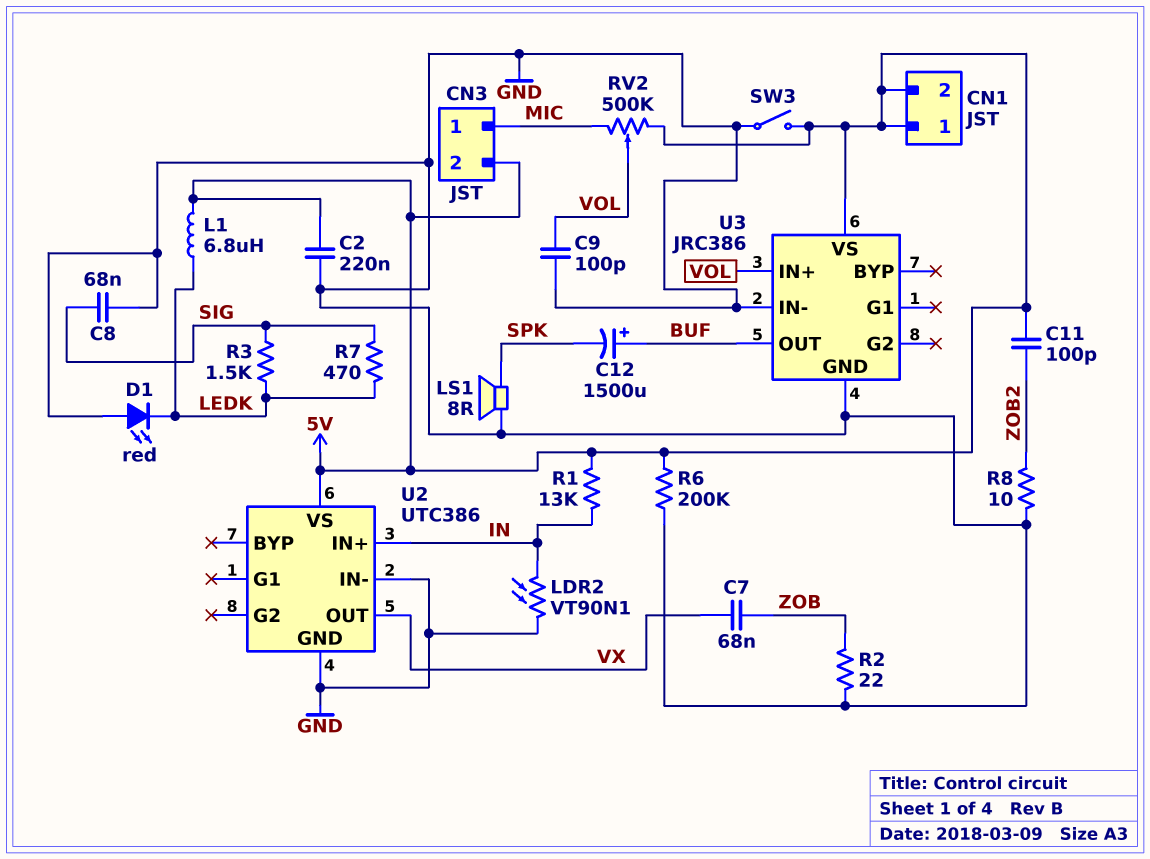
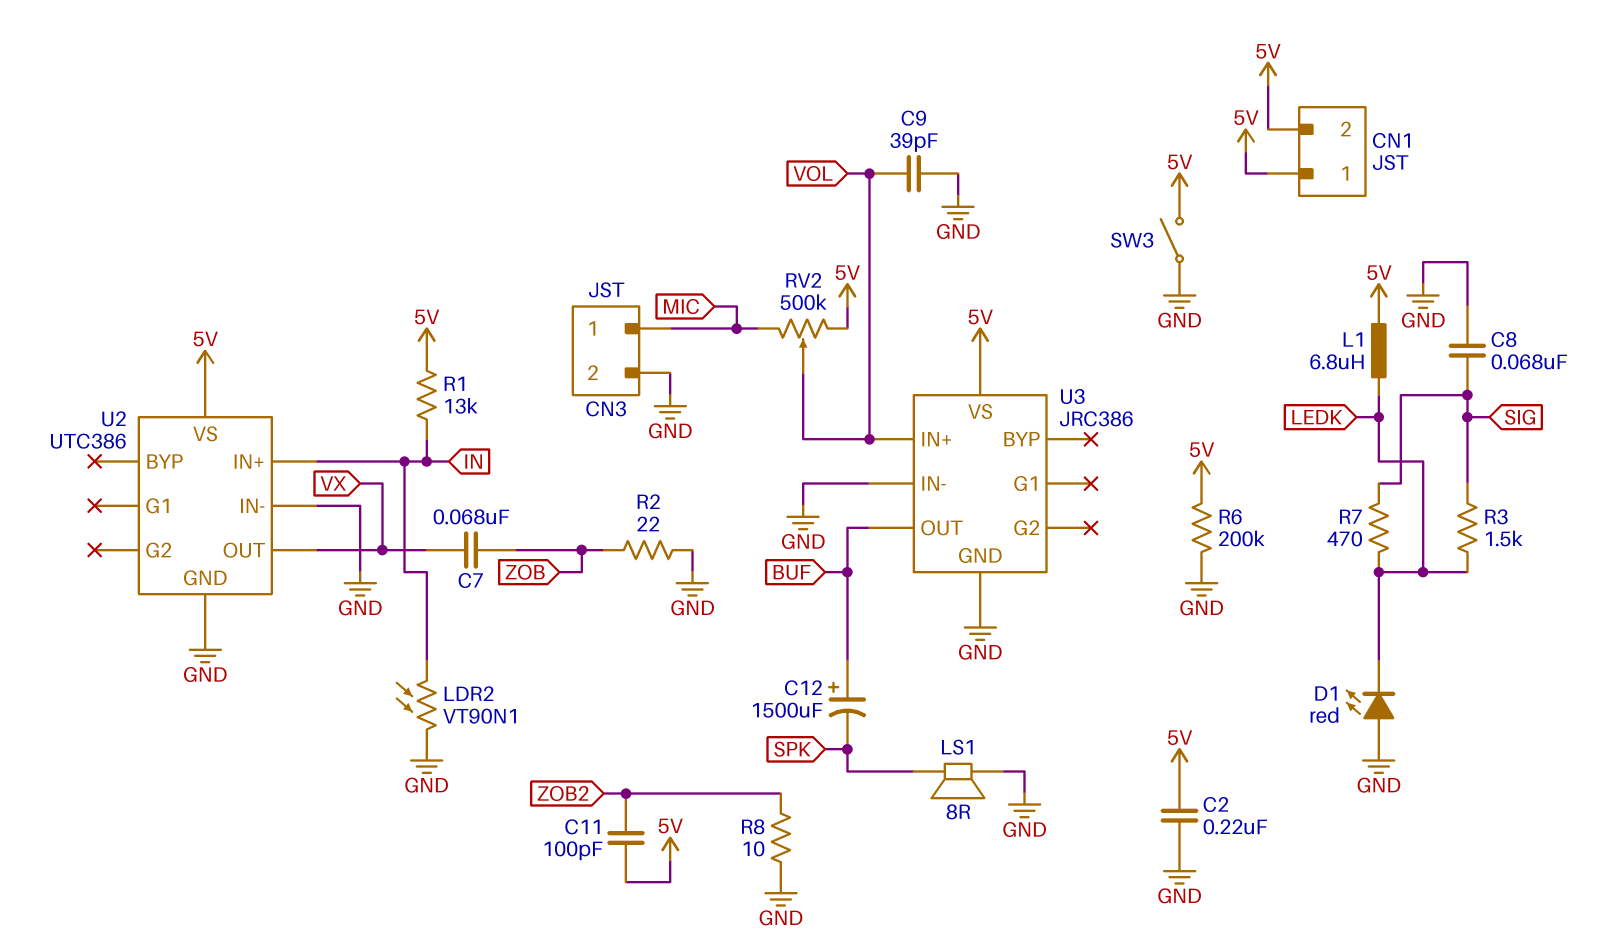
C9: 100pF (GND, VOL) -> 39pF (GND, VOL)
CN3 pin 2: 5V -> GND

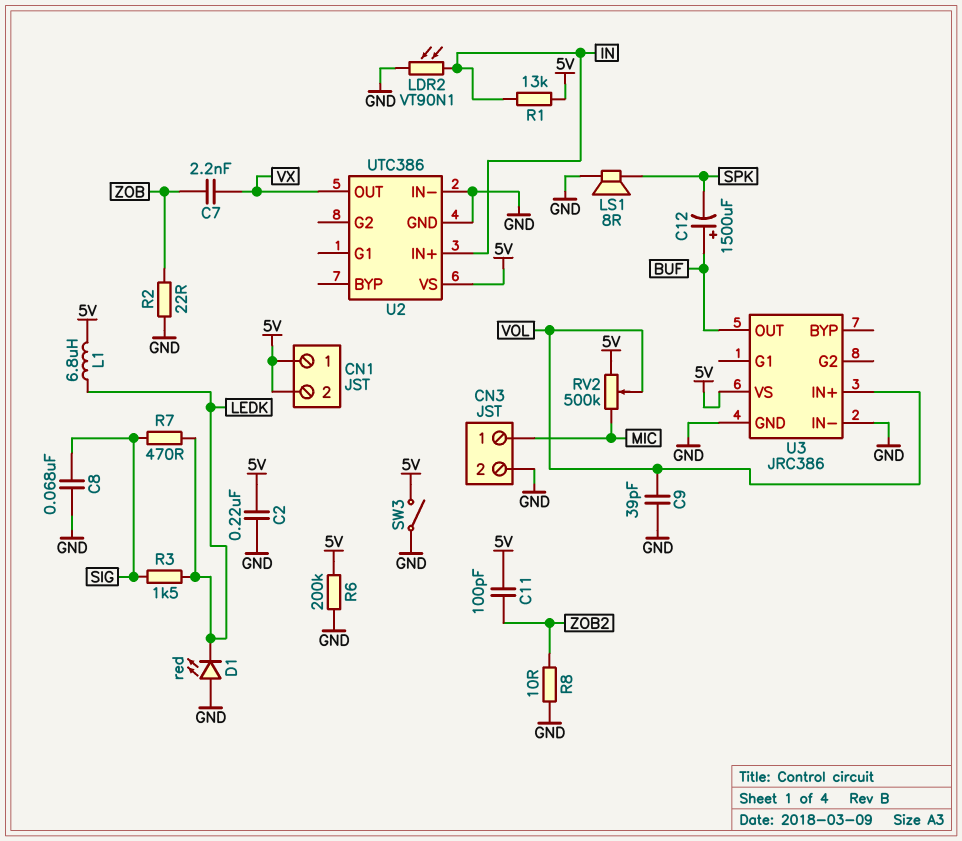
C7: 68nF (VX, ZOB) -> 2.2nF (VX, ZOB)

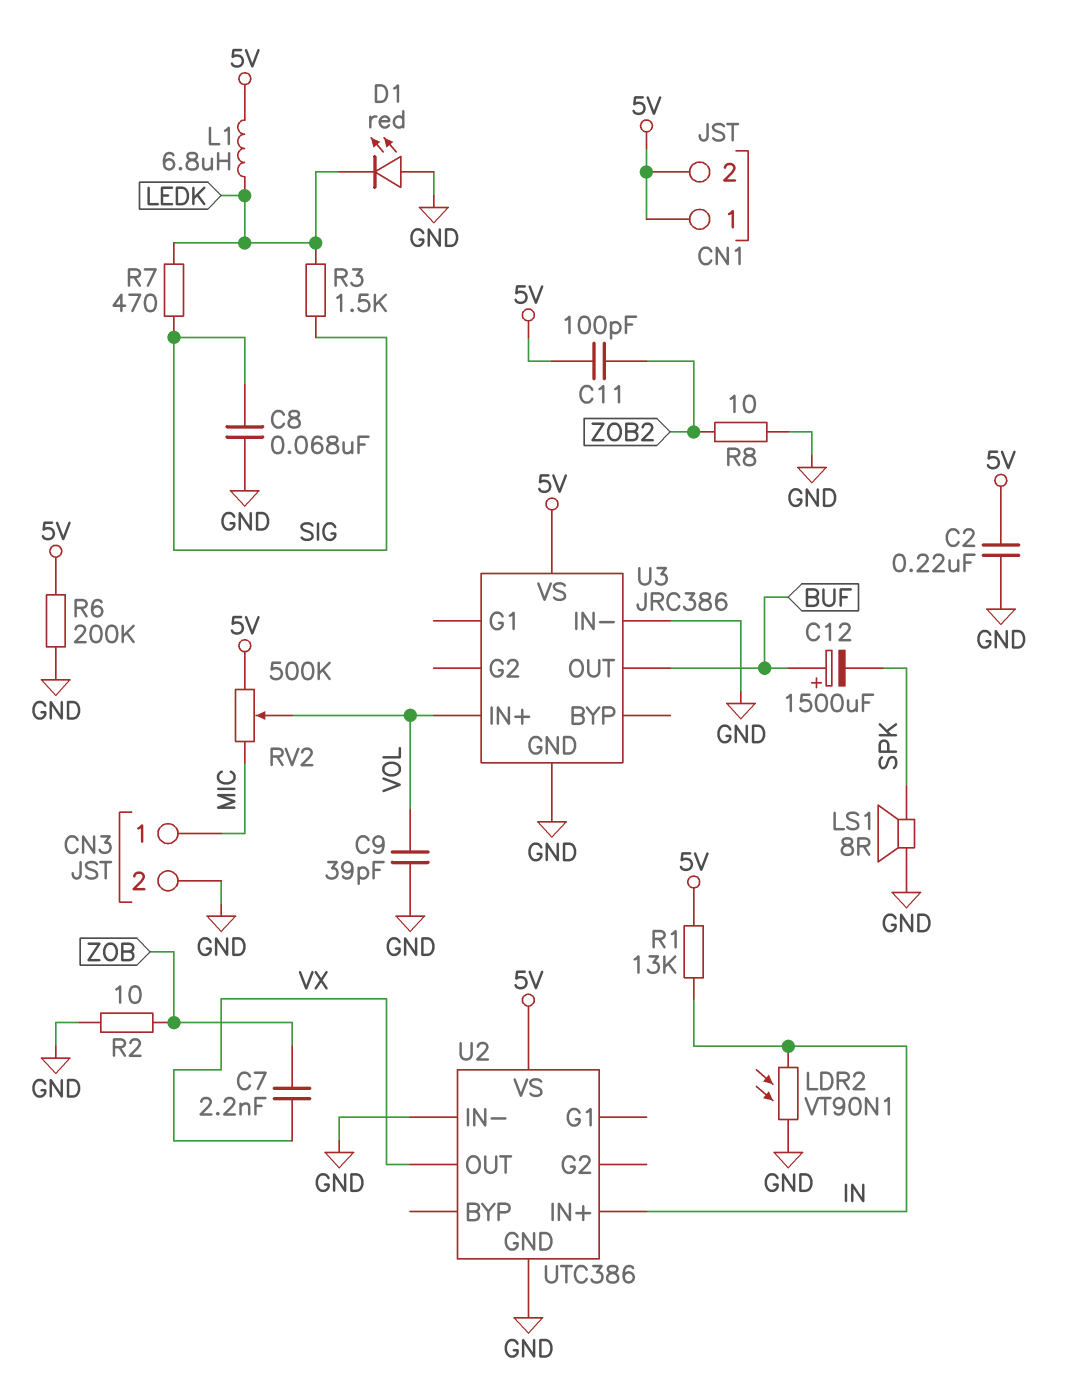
R2: 22 (GND, ZOB) -> 10 (GND, ZOB)
SW3: switch (5V, GND) -> none

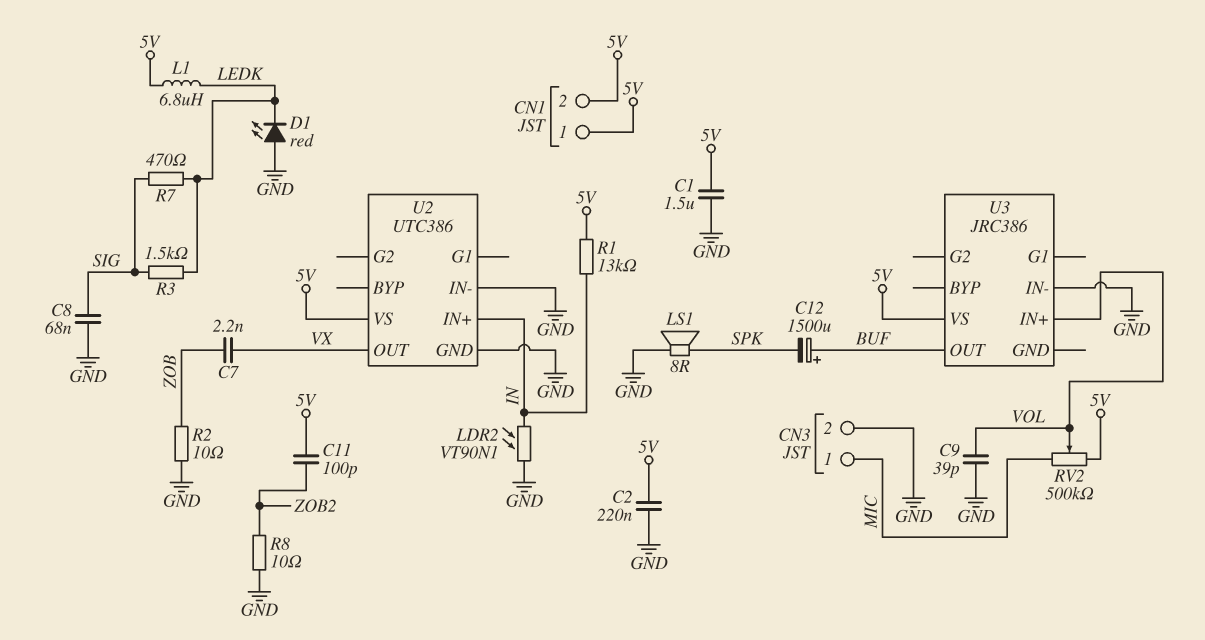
C1: none -> 1.5uF (5V, GND)
R6: 200k (5V, GND) -> none
U3 pin GND: GND -> none

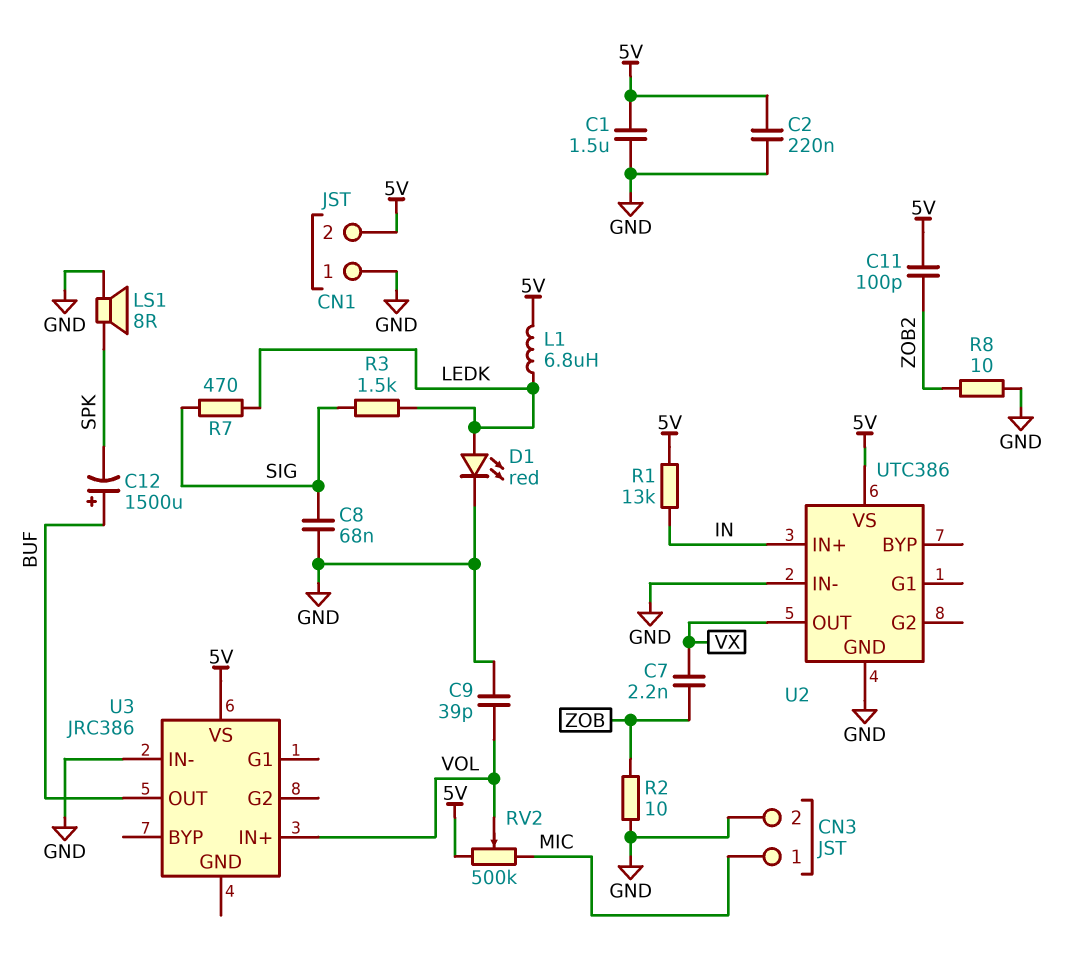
CN1 pin 1: 5V -> GND
D1: LED red (A GND, K LEDK) -> LED red (A LEDK, K GND)
LDR2: VT90N1 (GND, IN) -> none

